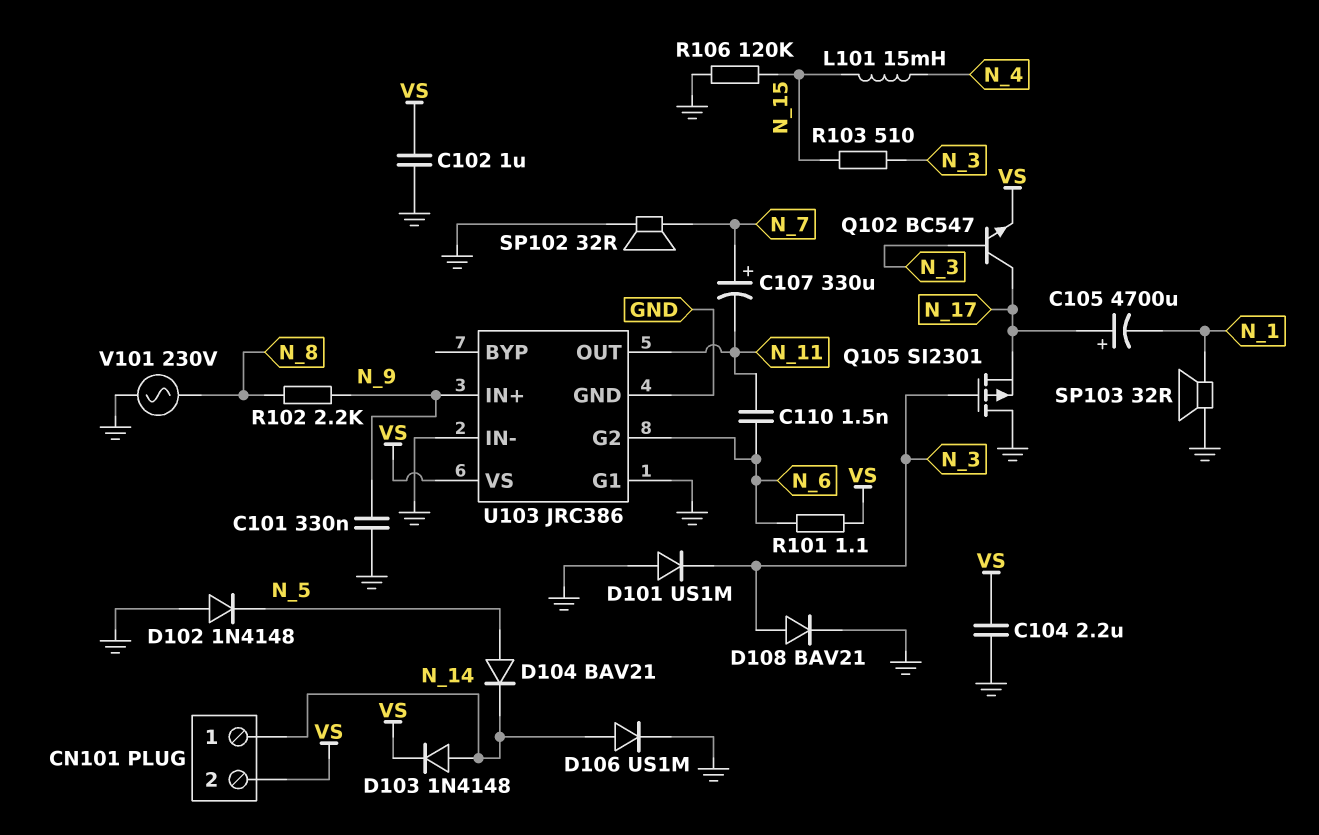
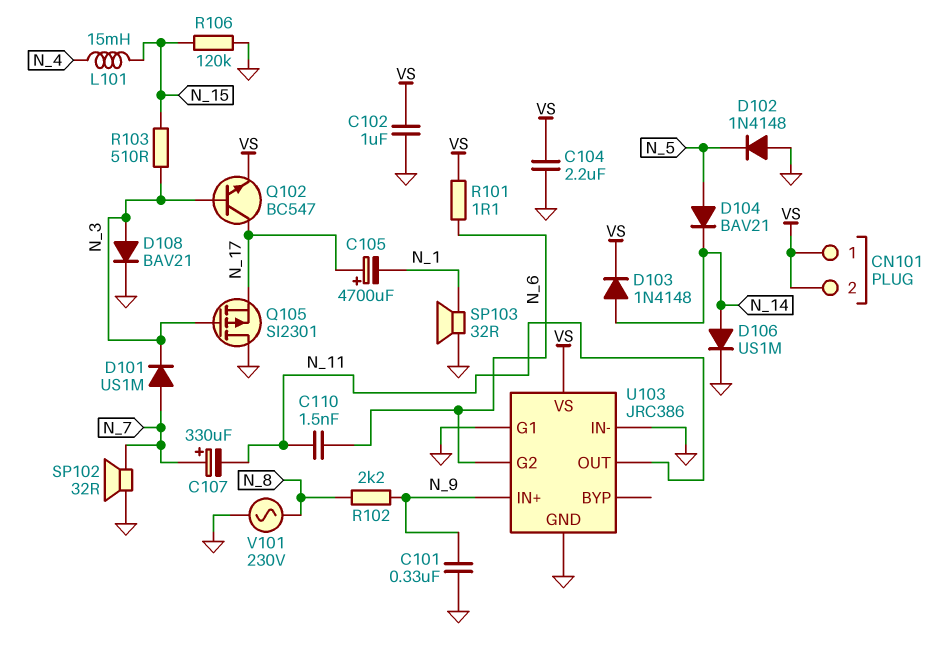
CN101 pin 1: N_14 -> VS
D101: diode US1M (A GND, K N_3) -> diode US1M (A N_7, K N_3)

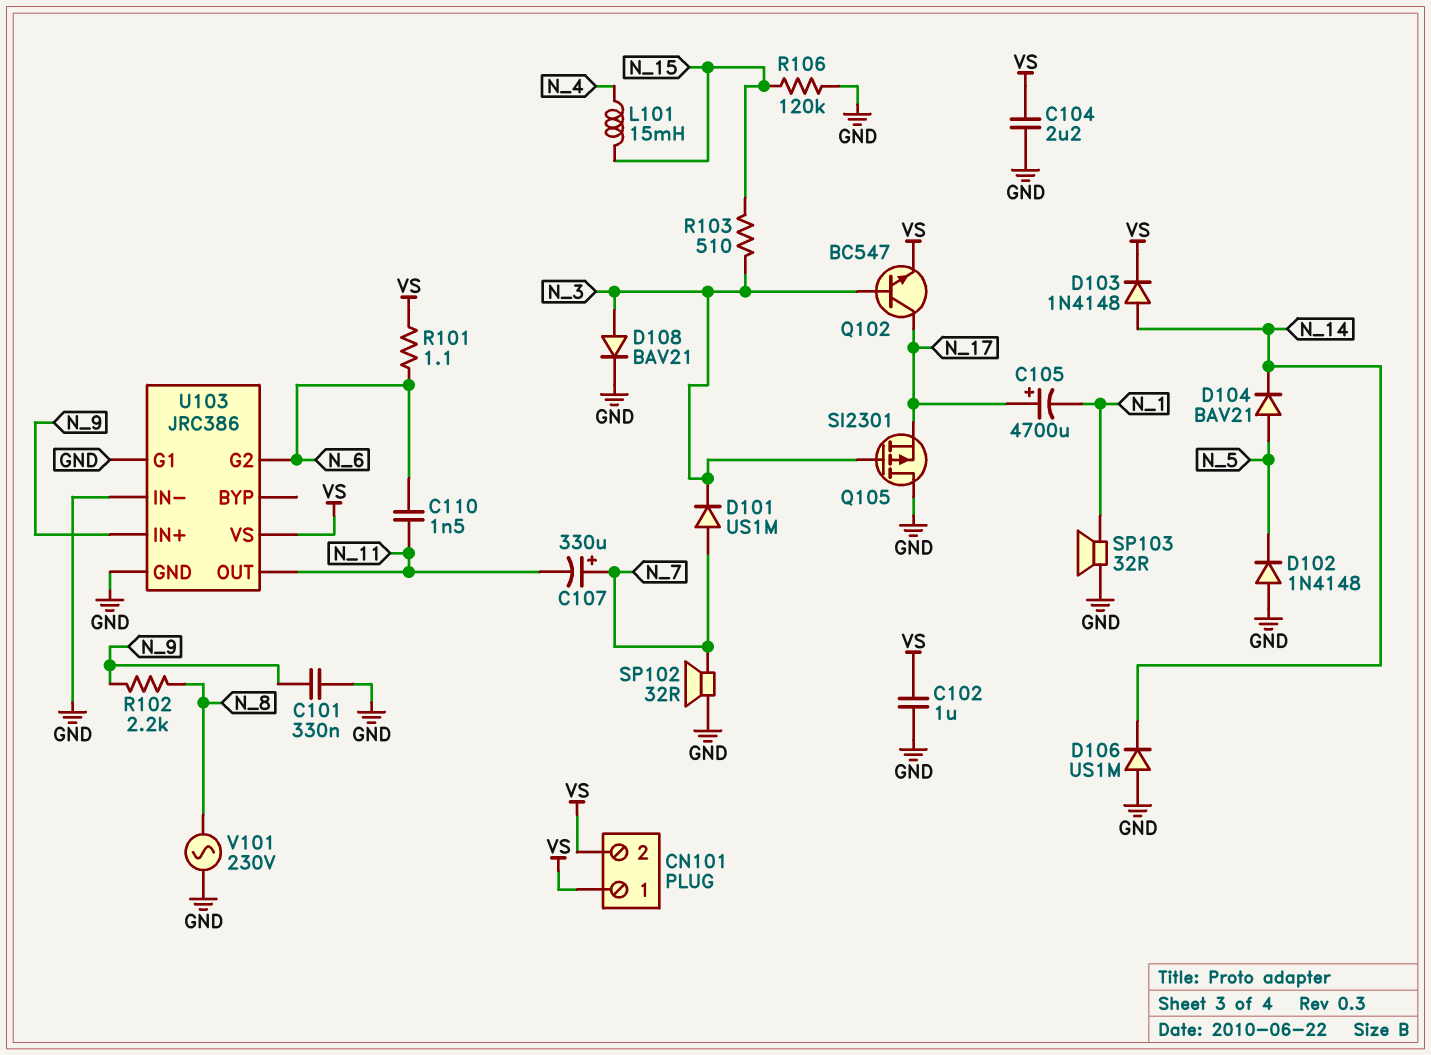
D106: diode US1M (A N_14, K GND) -> diode US1M (A GND, K N_14)

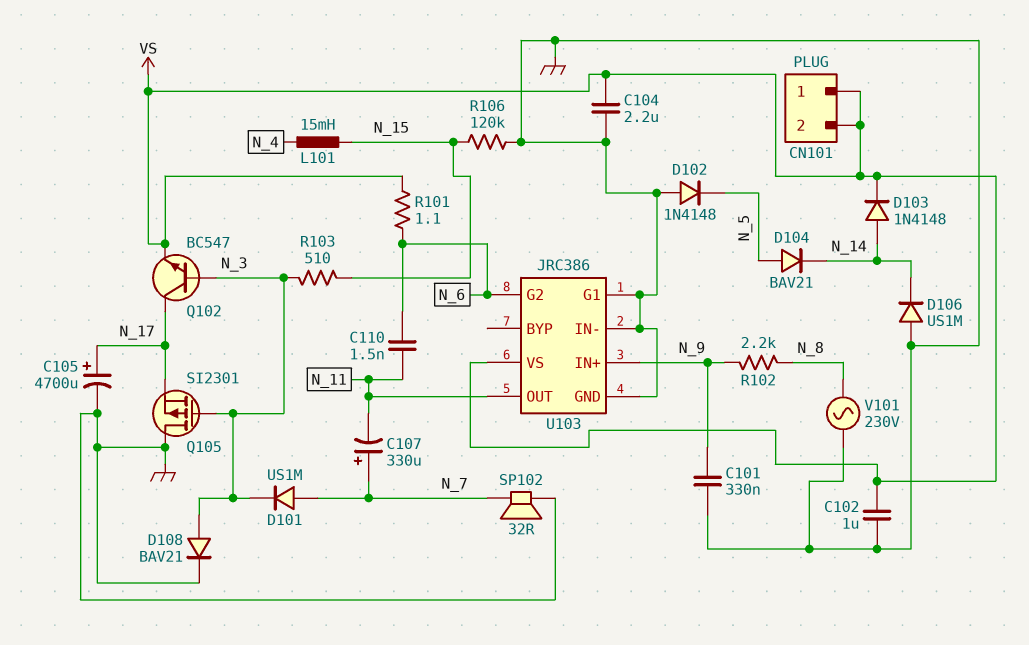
C105: 4700uF (plus N_17, minus N_1) -> 4700uF (plus N_17, minus GND)
SP103: speaker 32R (GND, N_1) -> none

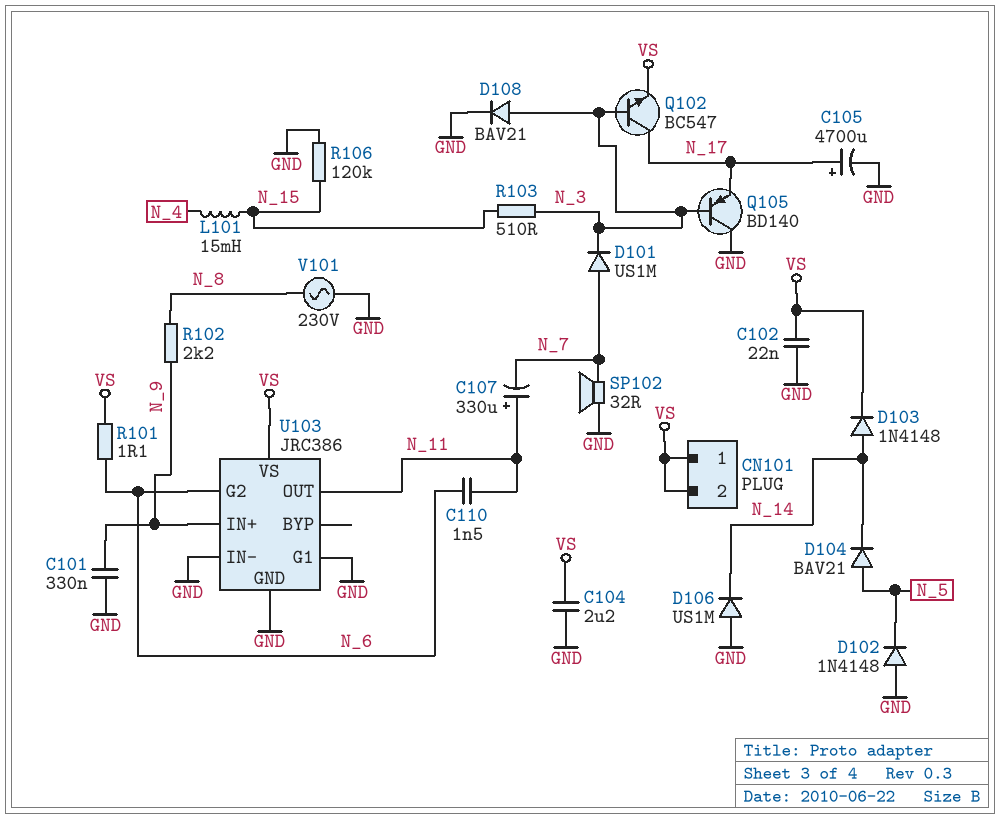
C102: 1uF (GND, VS) -> 22nF (GND, VS)
C107: 330uF (plus N_7, minus N_11) -> 330uF (plus N_11, minus N_7)
Q105: PMOS SI2301 (G N_3, D GND, S N_17) -> PNP BD140 (B N_3, C GND, E N_17)

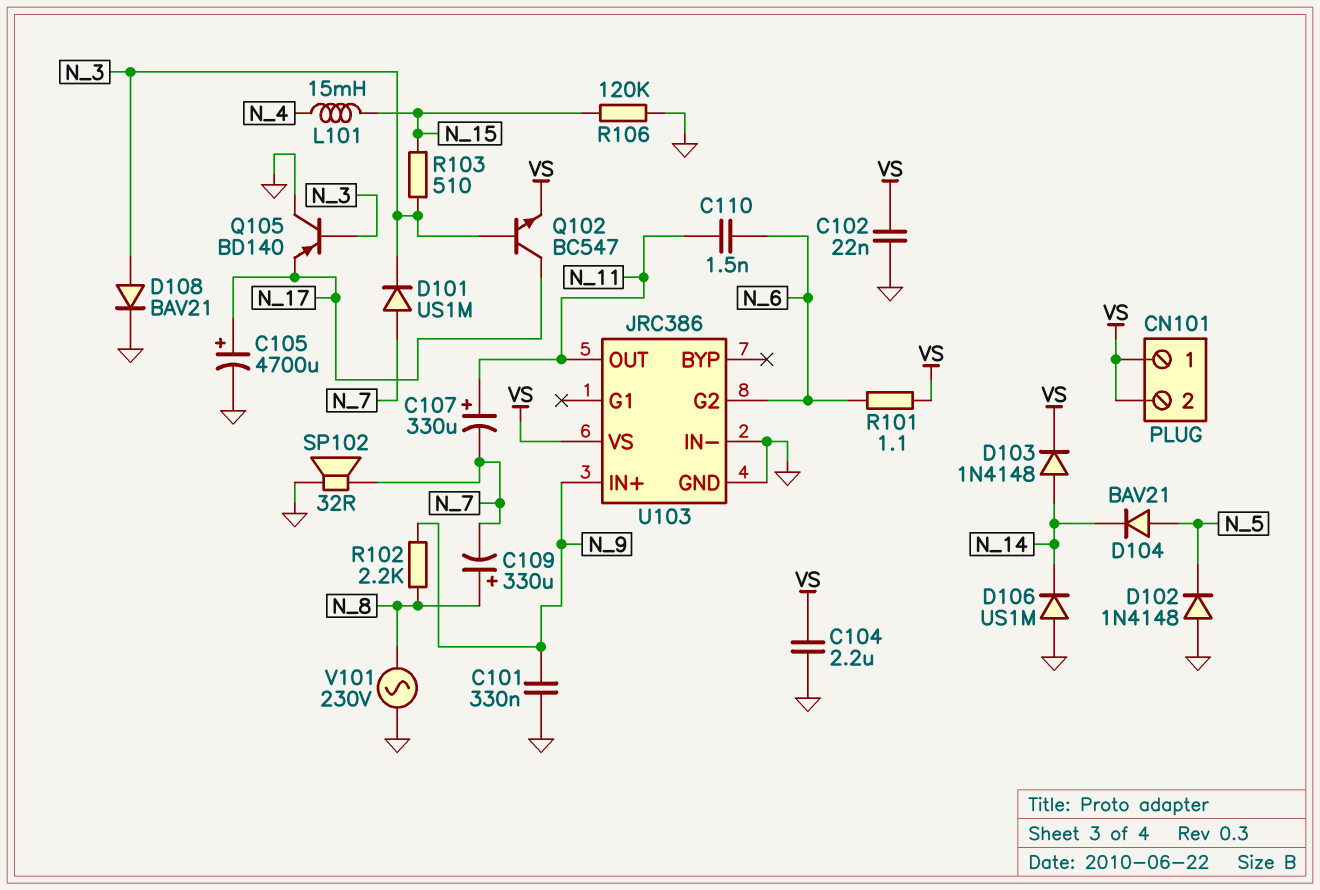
C109: none -> 330uF (plus N_8, minus N_7)
U103 pin G1: GND -> none

